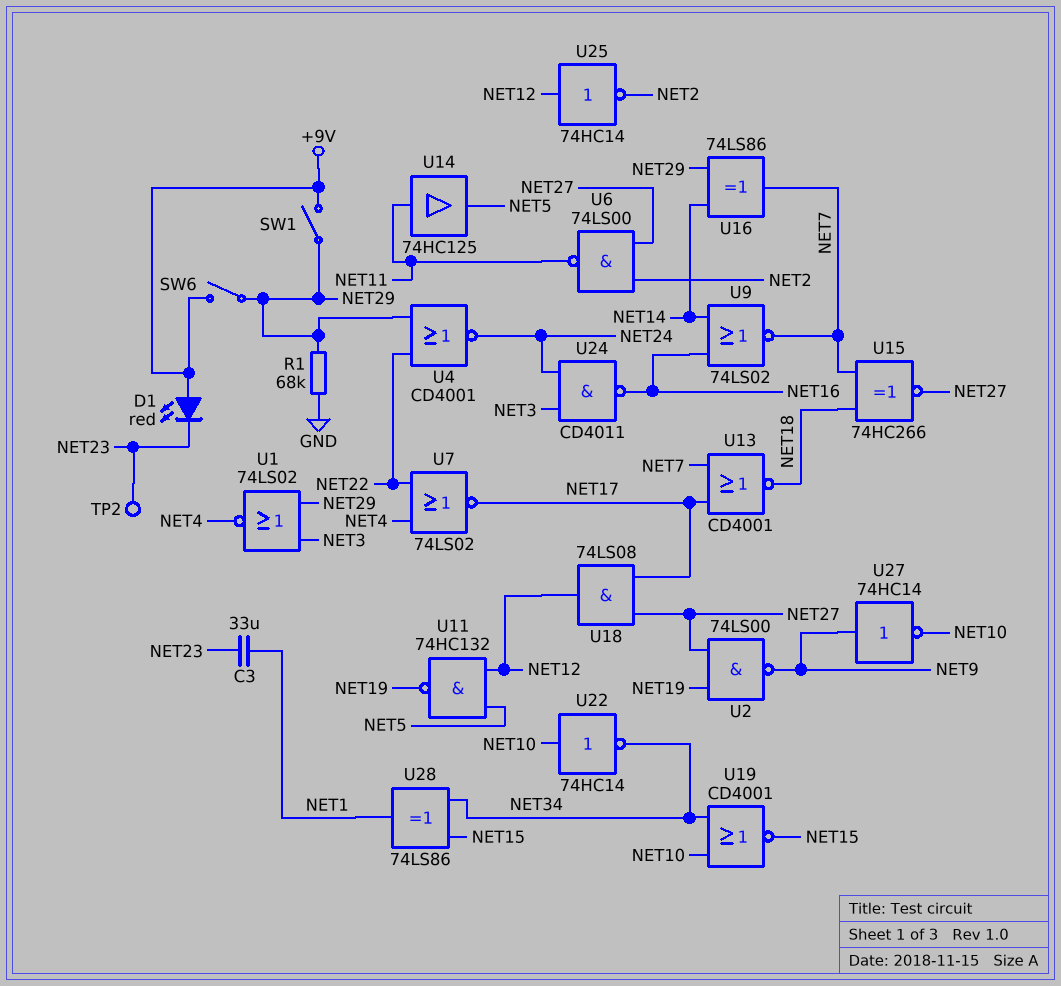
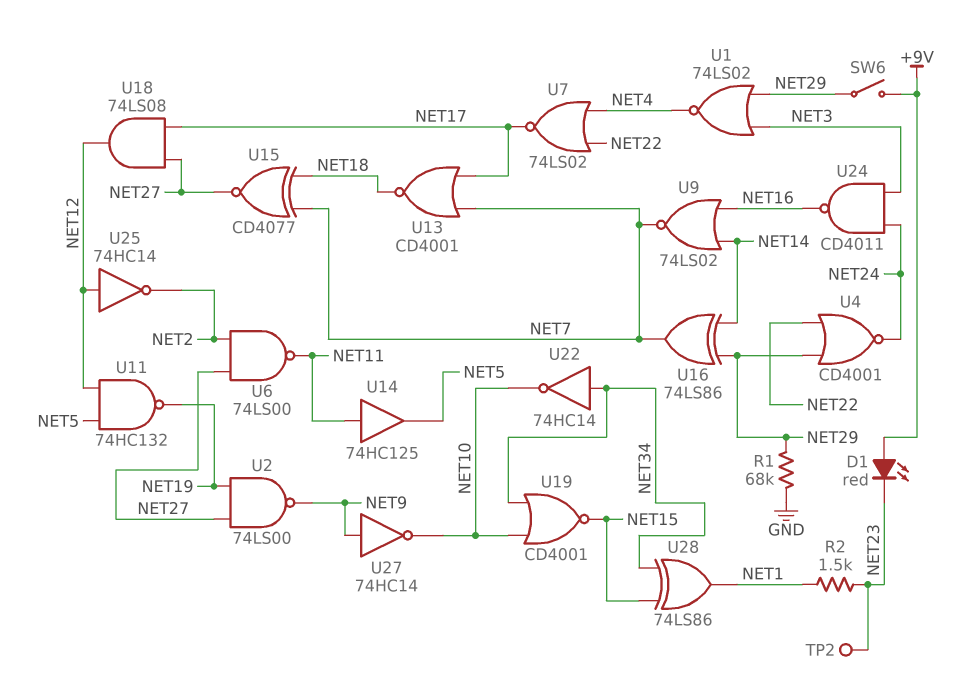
C3: 33uF (NET1, NET23) -> none
R2: none -> 1.5k (NET1, NET23)
SW1: switch (+9V, NET29) -> none
U15: XNOR 74HC266 (in NET7, in NET18, out NET27) -> XNOR CD4077 (in NET7, in NET18, out NET27)
U22: NOT 74HC14 (in NET10, out NET34) -> NOT 74HC14 (in NET34, out NET10)

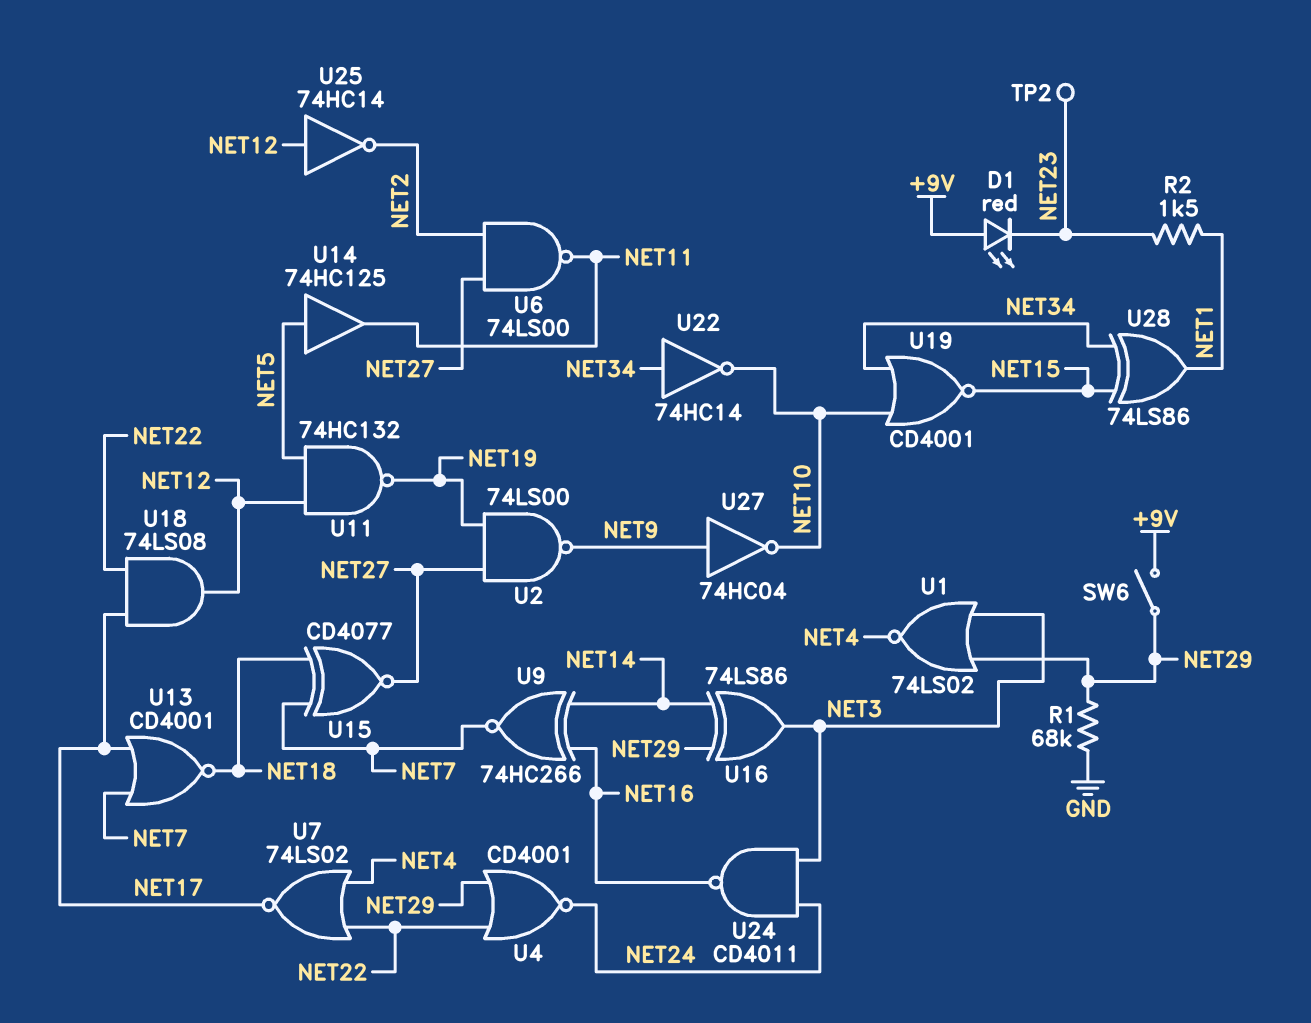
U9: NOR 74LS02 (in NET14, in NET16, out NET7) -> XNOR 74HC266 (in NET14, in NET16, out NET7)
U14: buffer 74HC125 (in NET11, out NET5) -> buffer 74HC125 (in NET5, out NET11)
U16: XOR 74LS86 (in NET14, in NET29, out NET7) -> XOR 74LS86 (in NET14, in NET29, out NET3)
U18: AND 74LS08 (in NET17, in NET27, out NET12) -> AND 74LS08 (in NET17, in NET22, out NET12)
U27: NOT 74HC14 (in NET9, out NET10) -> NOT 74HC04 (in NET9, out NET10)

